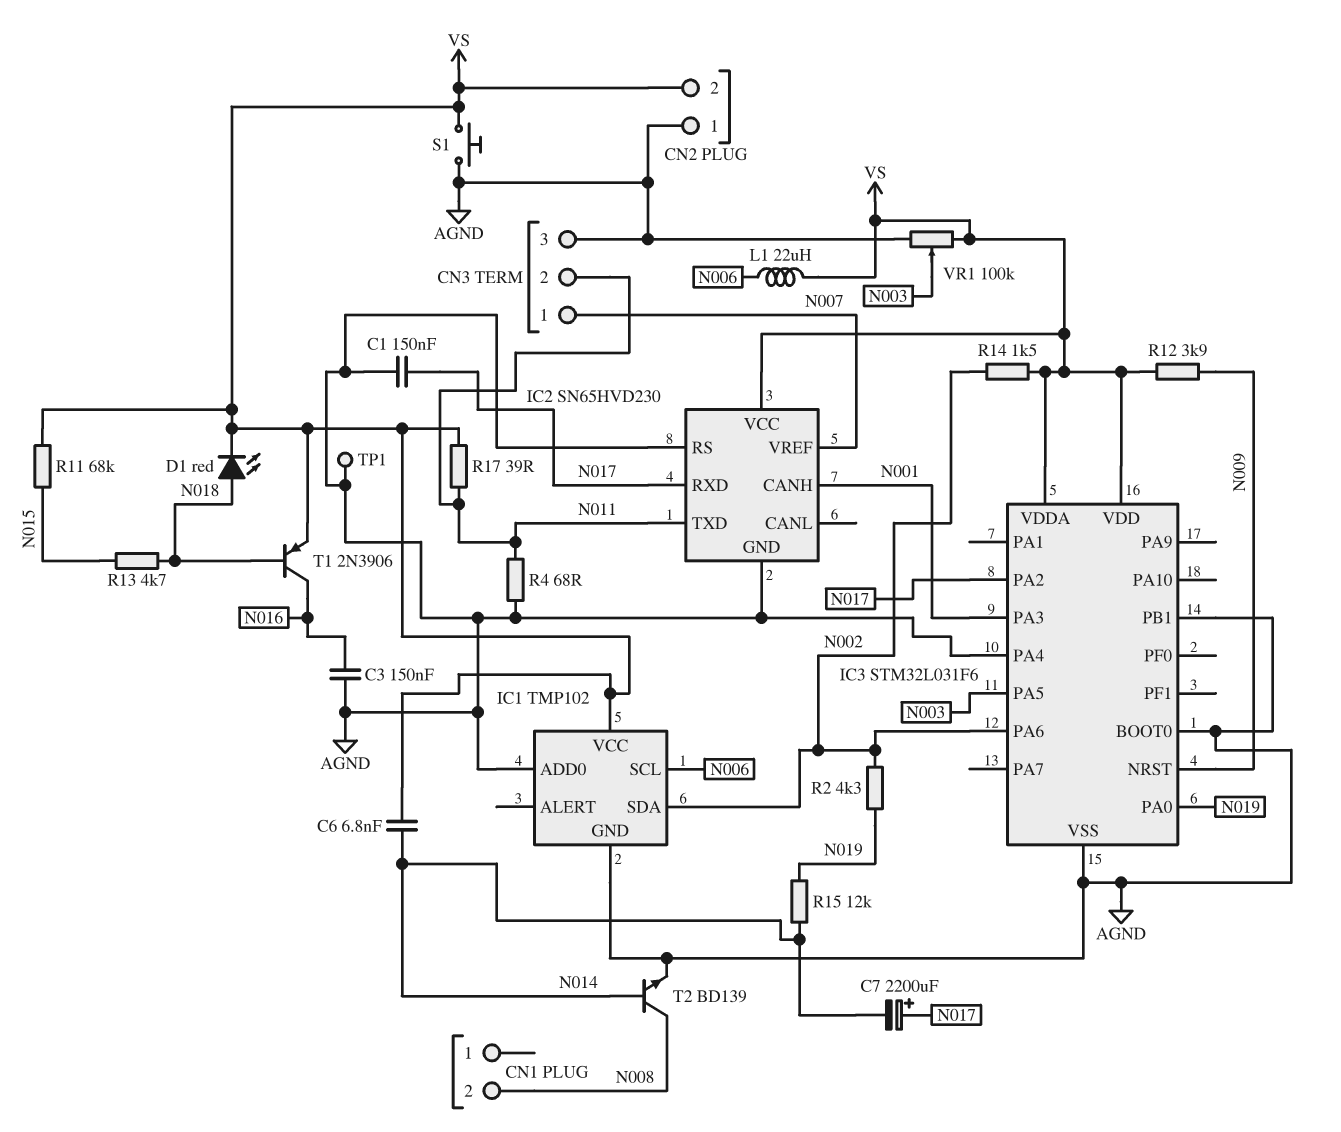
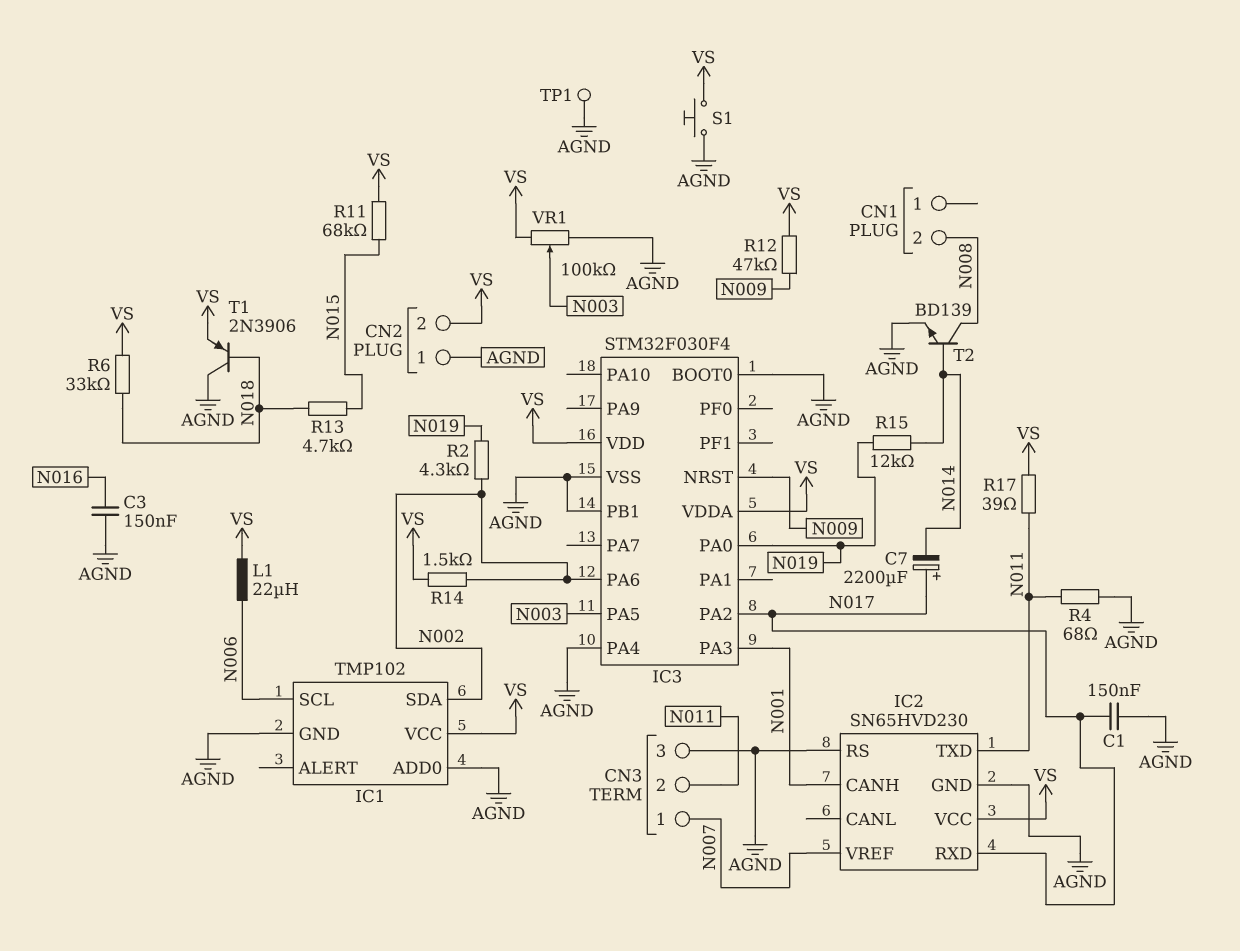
C6: 6.8nF (N014, VS) -> none
D1: LED red (A N018, K VS) -> none
IC3: STM32L031F6 -> STM32F030F4
R6: none -> 33k (N018, VS)
R12: 3.9k (N009, VS) -> 47k (N009, VS)
T1: PNP 2N3906 (B N018, C N016, E VS) -> PNP 2N3906 (B N018, C AGND, E VS)

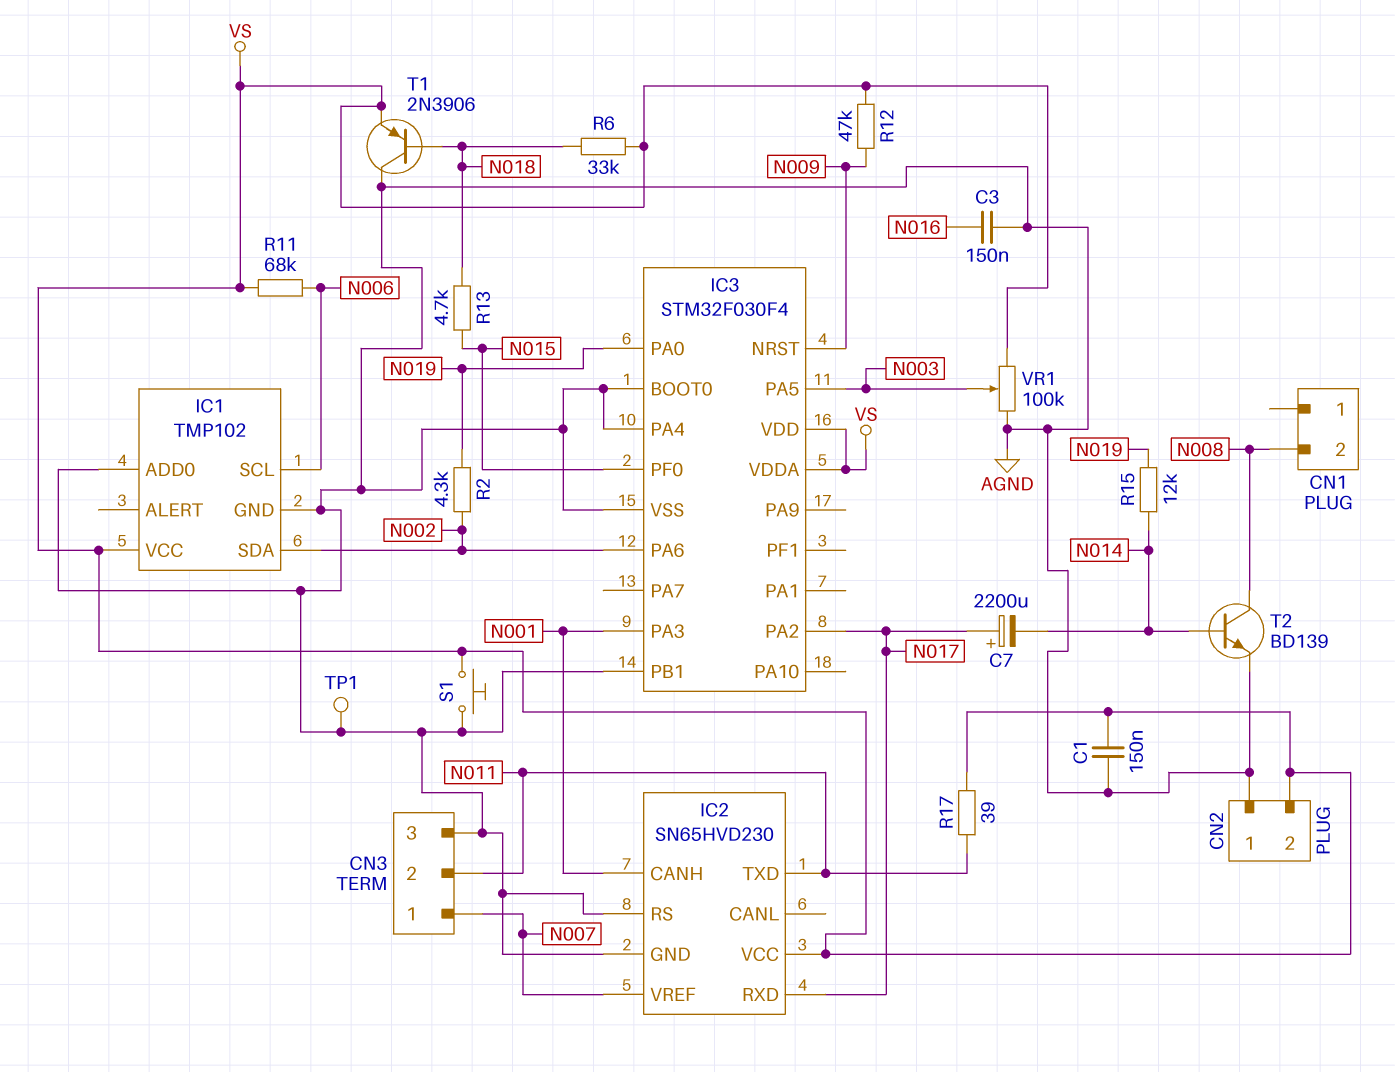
C1: 150nF (AGND, N017) -> 150nF (AGND, VS)
IC3 pin PF0: none -> N015
L1: 22uH (N006, VS) -> none
R4: 68 (AGND, N011) -> none
R11: 68k (N015, VS) -> 68k (N006, VS)
R14: 1.5k (N002, VS) -> none

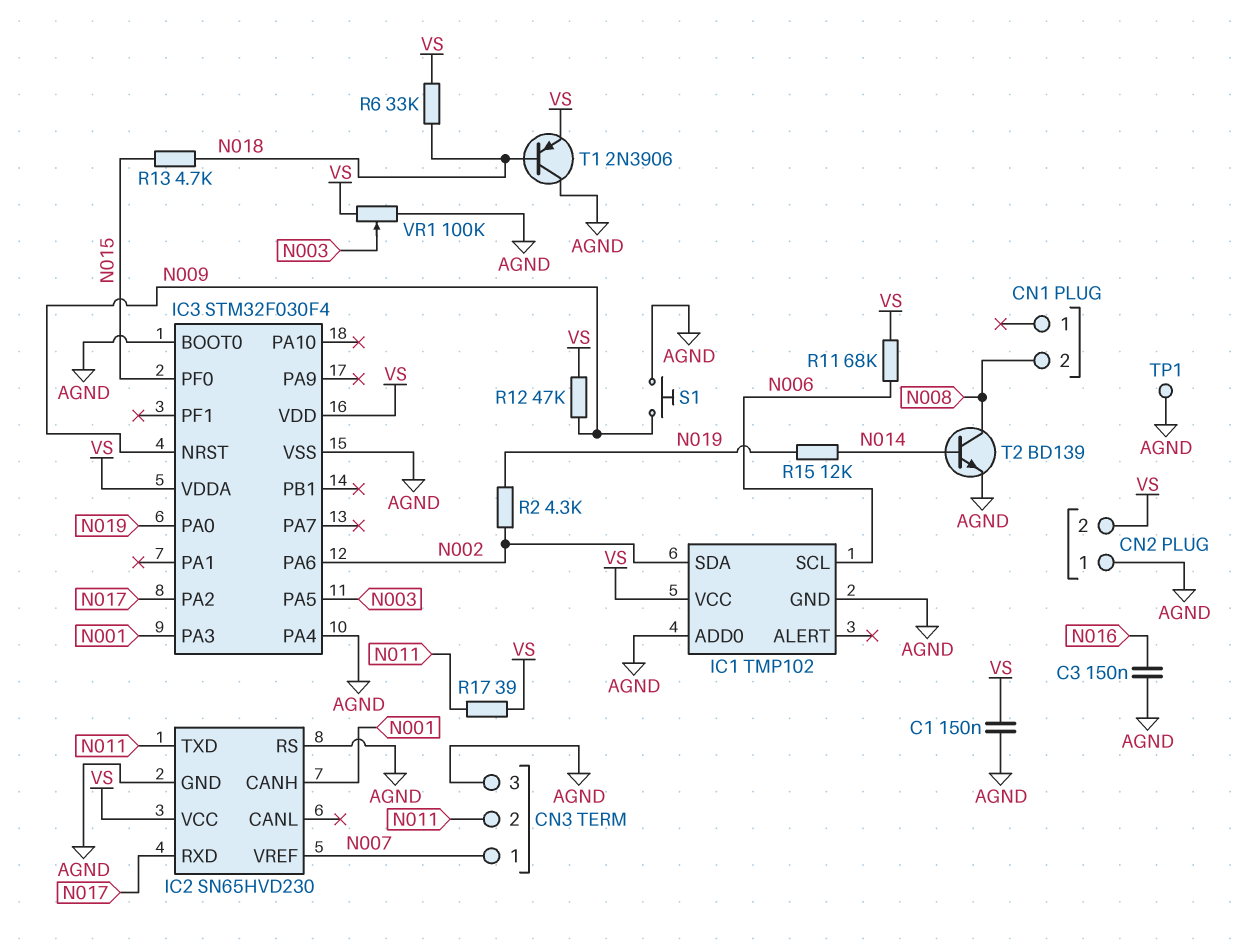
C7: 2200uF (plus N017, minus N014) -> none
IC3 pin PB1: AGND -> none
S1: button (AGND, VS) -> button (AGND, N009)

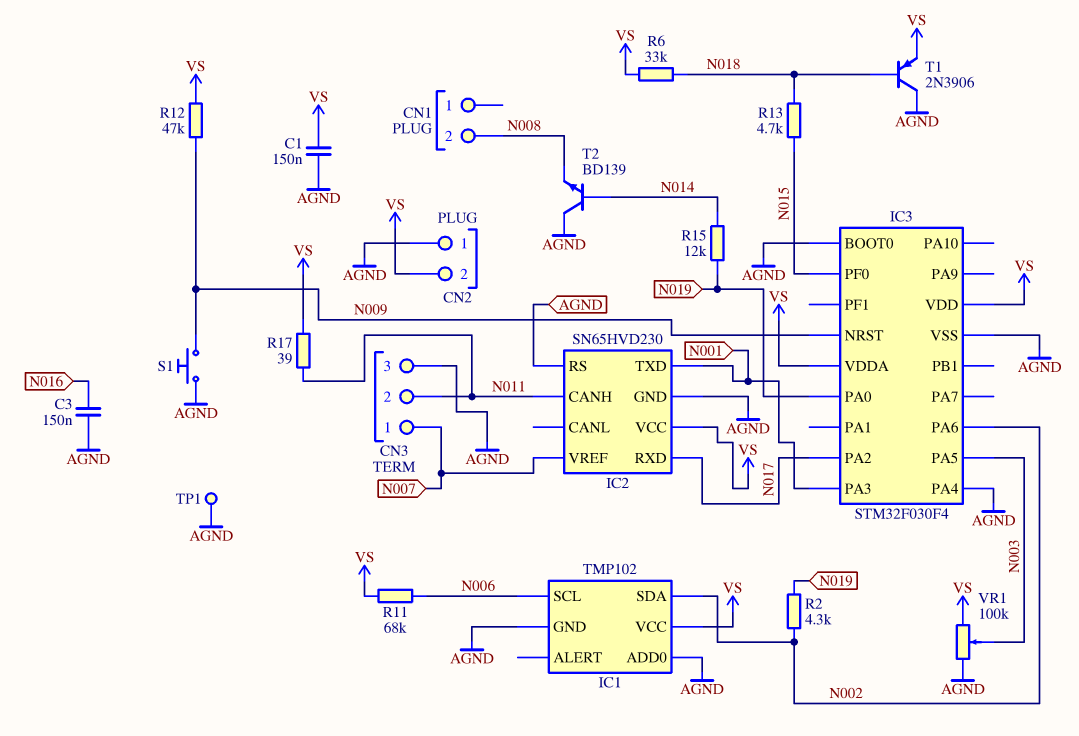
IC2 pin CANH: N001 -> N011
IC2 pin TXD: N011 -> N001
T2: NPN BD139 (B N014, C N008, E AGND) -> NPN BD139 (B N014, C AGND, E N008)

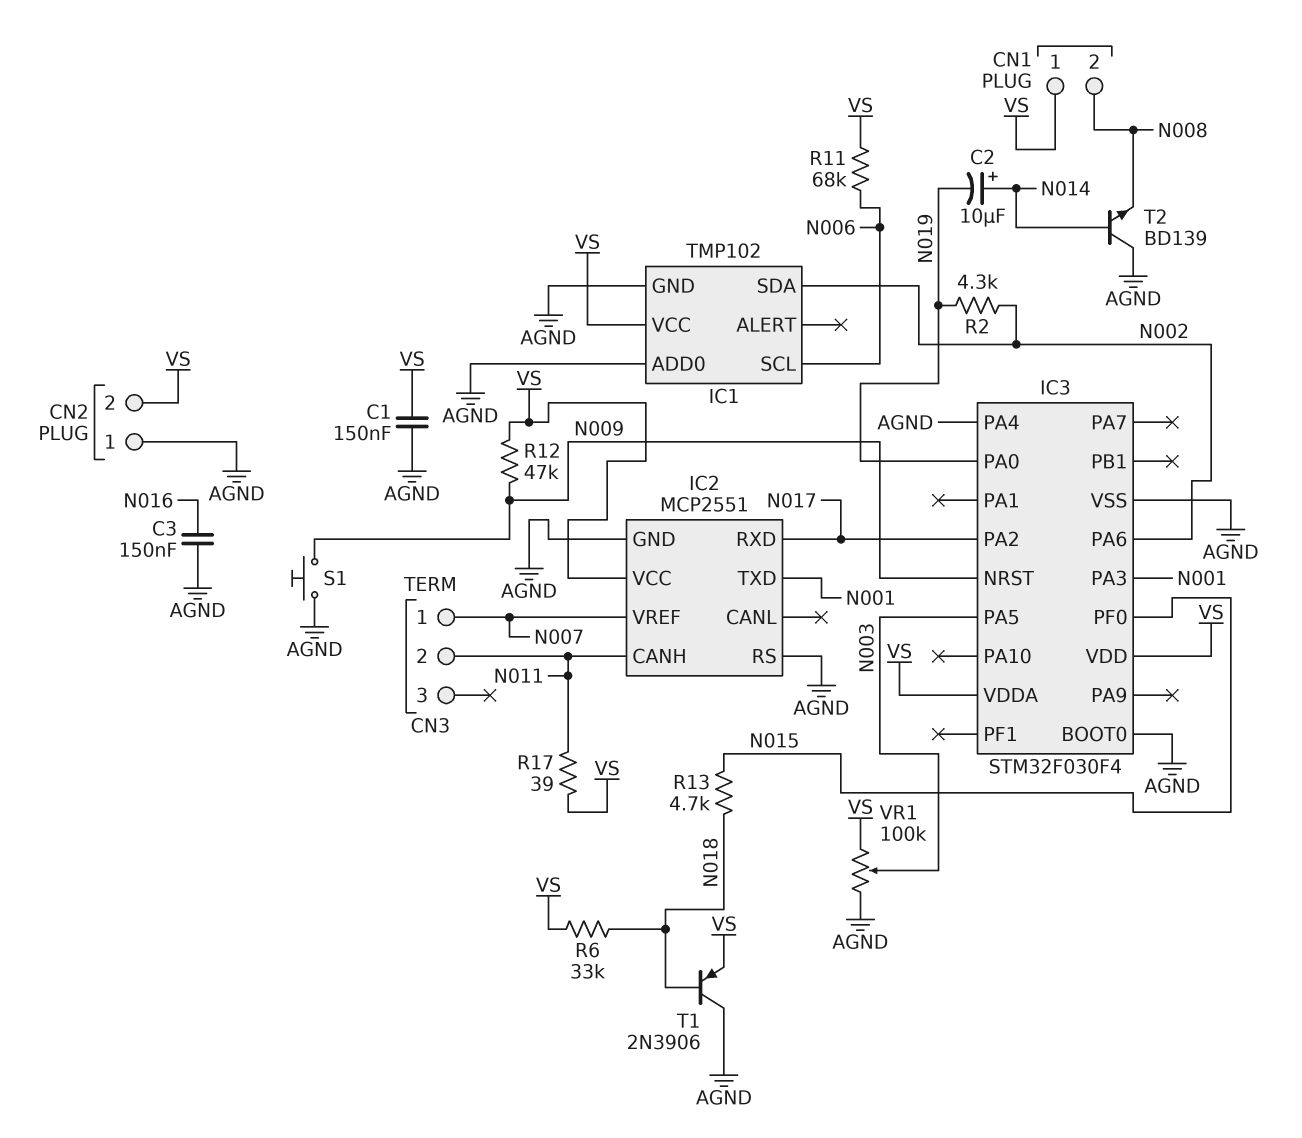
C2: none -> 10uF (plus N014, minus N019)
CN1 pin 1: none -> VS
CN3 pin 3: AGND -> none
IC2: SN65HVD230 -> MCP2551
R15: 12k (N014, N019) -> none
TP1: test point (AGND) -> none

